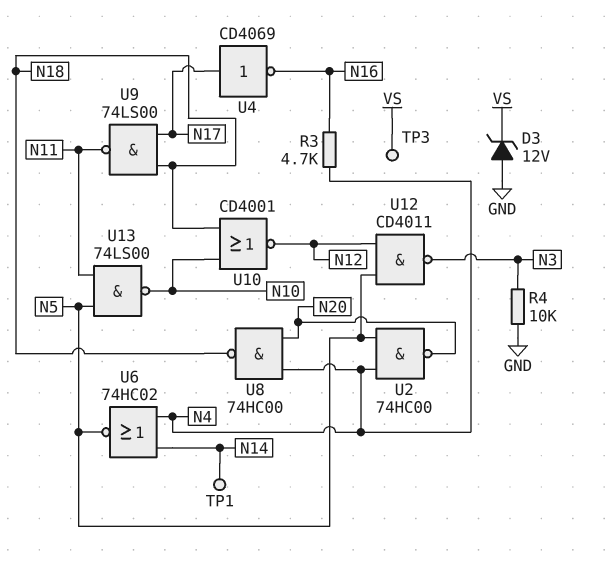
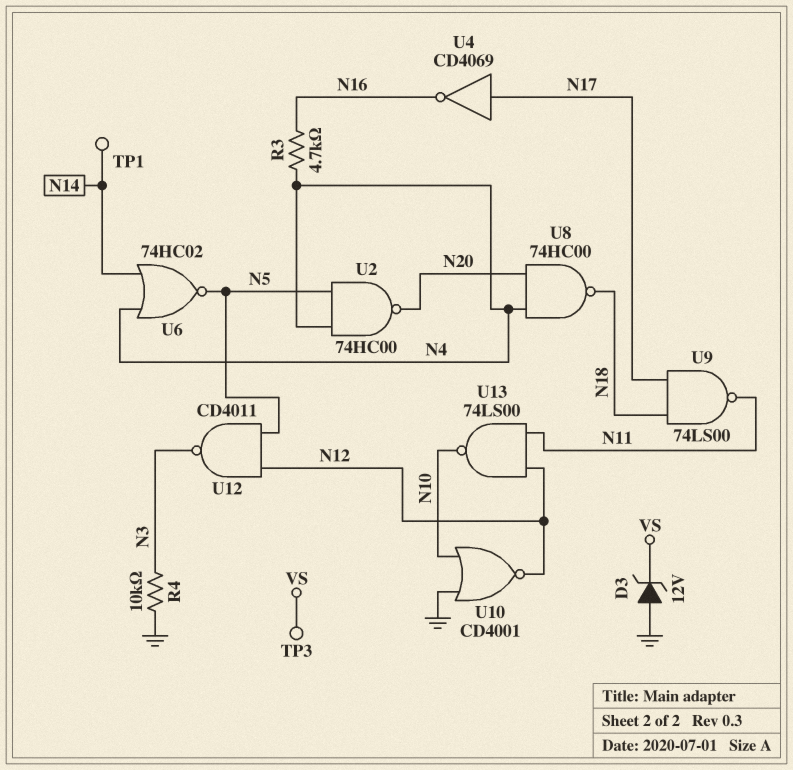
U10: NOR CD4001 (in N10, in N18, out N12) -> NOR CD4001 (in GND, in N10, out N12)
U13: NAND 74LS00 (in N5, in N11, out N10) -> NAND 74LS00 (in N11, in N12, out N10)

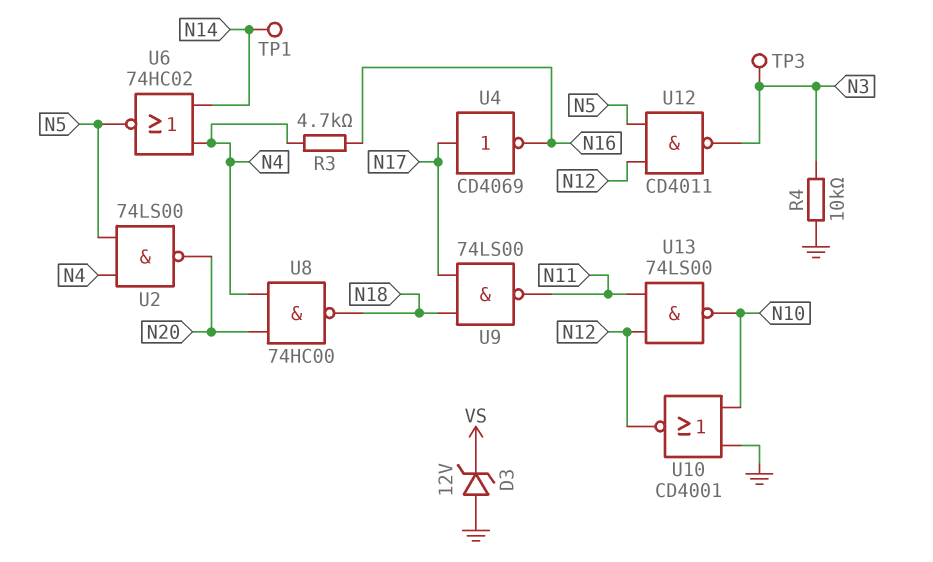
TP3: test point (VS) -> test point (N3)
U2: NAND 74HC00 (in N4, in N5, out N20) -> NAND 74LS00 (in N4, in N5, out N20)

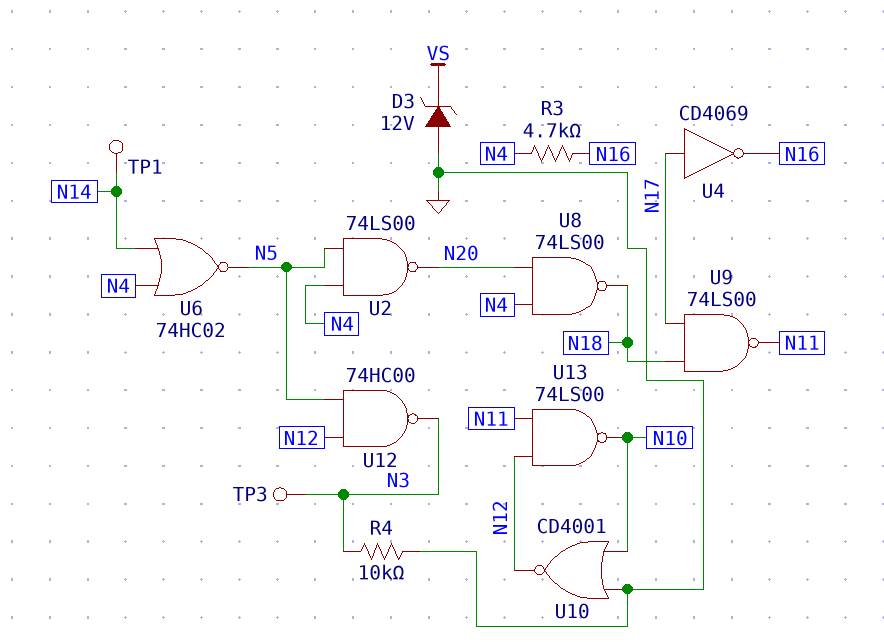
U8: NAND 74HC00 (in N4, in N20, out N18) -> NAND 74LS00 (in N4, in N20, out N18)
U12: NAND CD4011 (in N5, in N12, out N3) -> NAND 74HC00 (in N5, in N12, out N3)

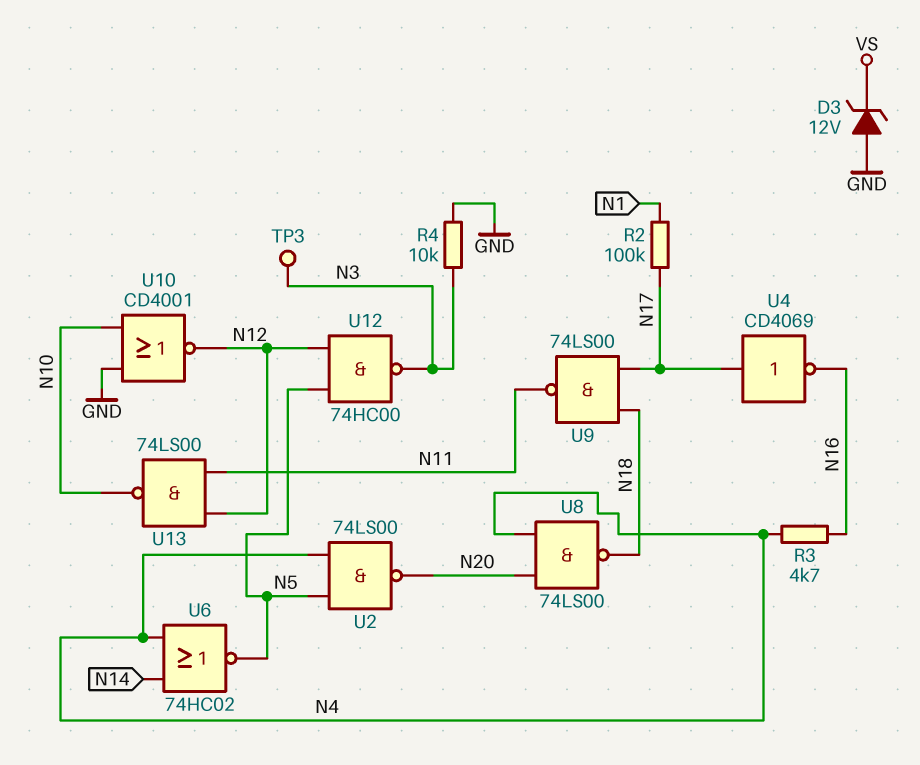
R2: none -> 100k (N1, N17)
TP1: test point (N14) -> none

